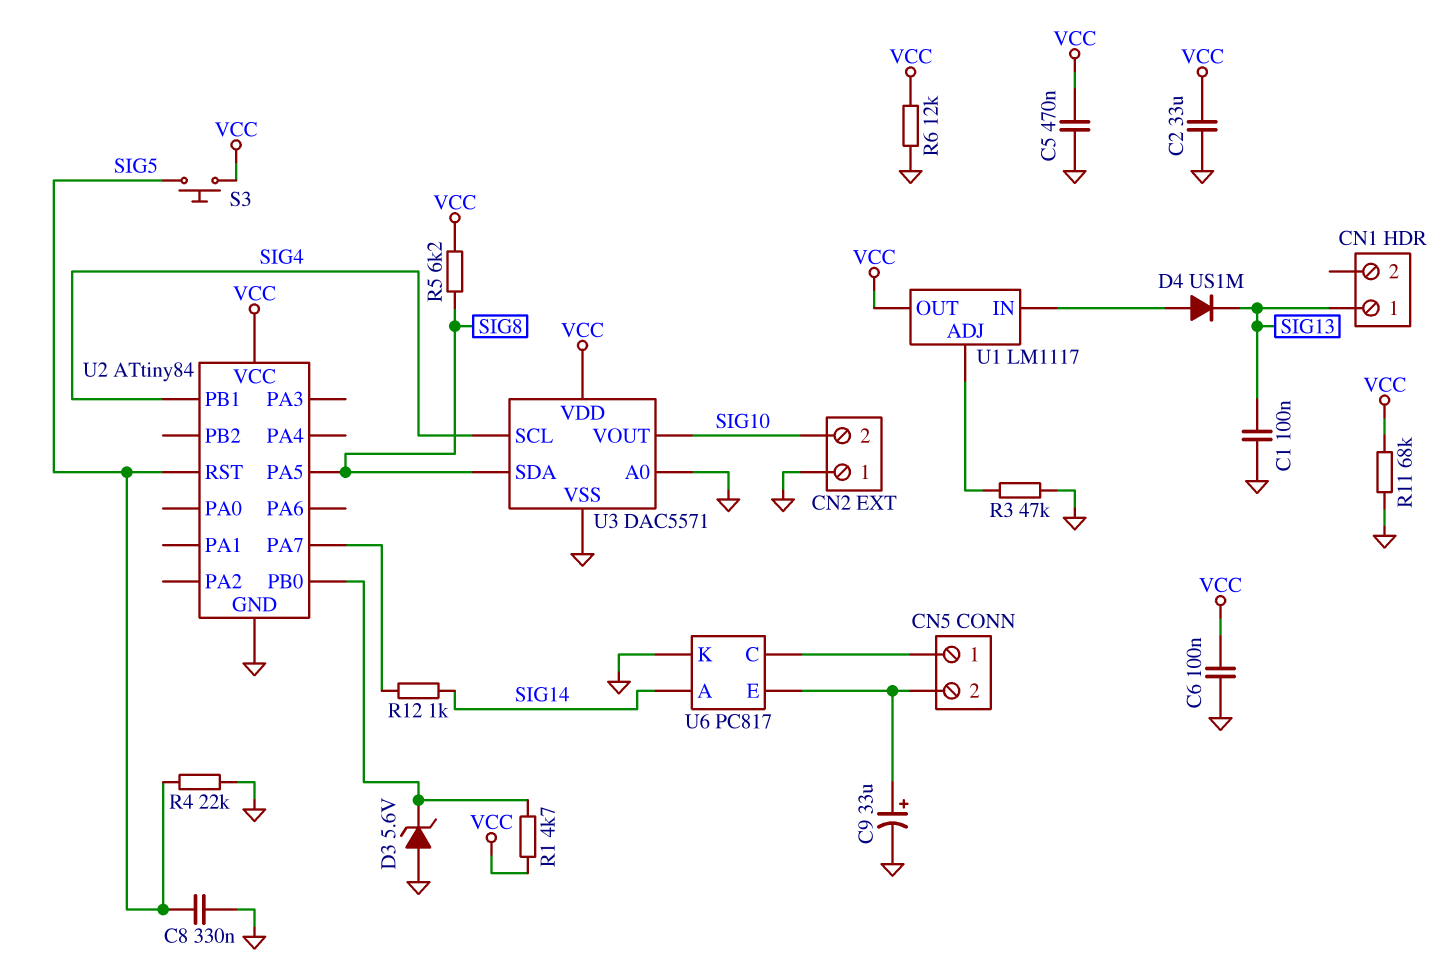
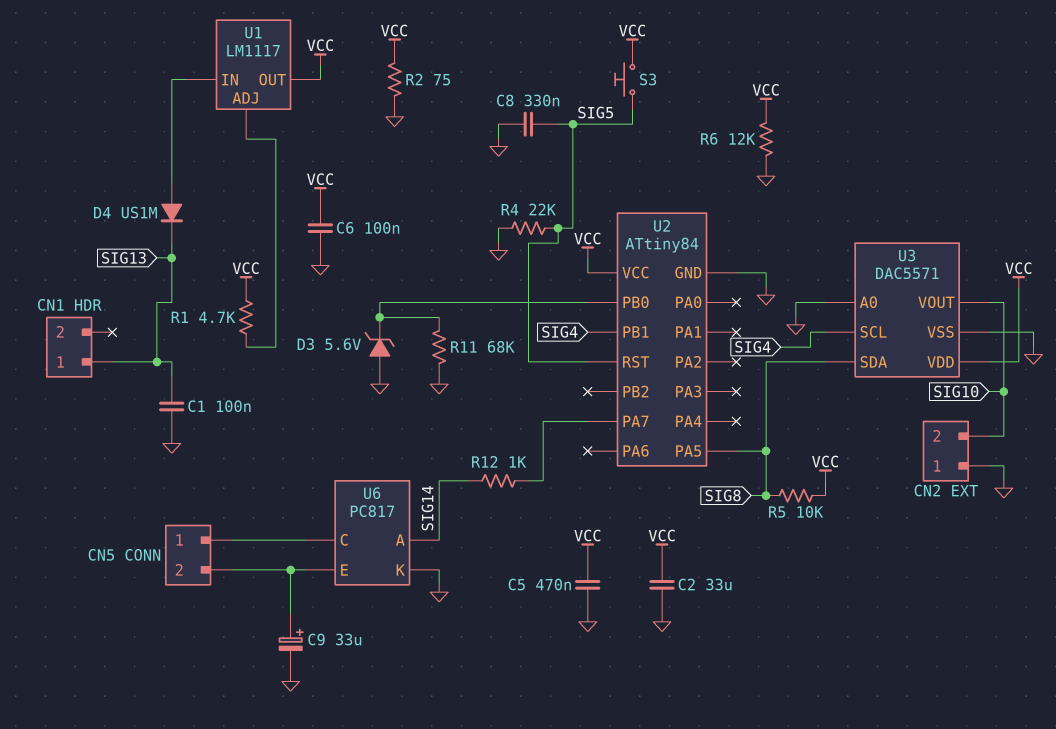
R1: 4.7k (U2/PB0, VCC) -> 4.7k (U1/ADJ, VCC)
R2: none -> 75 (GND, VCC)
R3: 47k (GND, U1/ADJ) -> none
R5: 6.2k (SIG8, VCC) -> 10k (SIG8, VCC)
R11: 68k (GND, VCC) -> 68k (GND, U2/PB0)

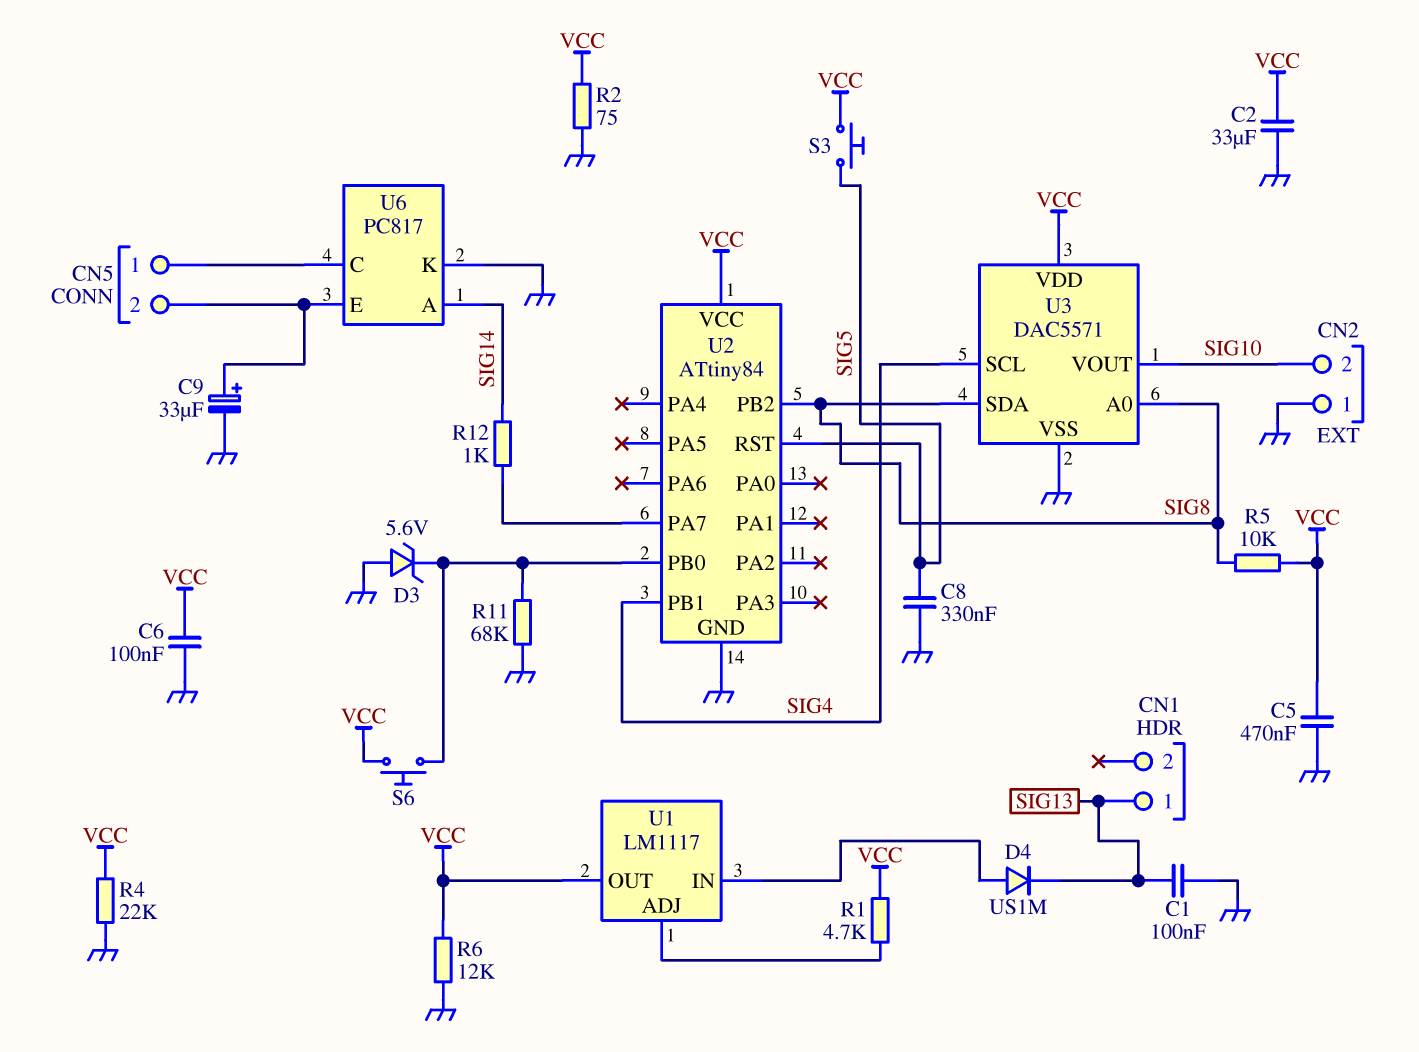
R4: 22k (GND, SIG5) -> 22k (GND, VCC)
S6: none -> button (U2/PB0, VCC)
U2 pin PA5: SIG8 -> none
U2 pin PB2: none -> SIG8
U3 pin A0: GND -> SIG8

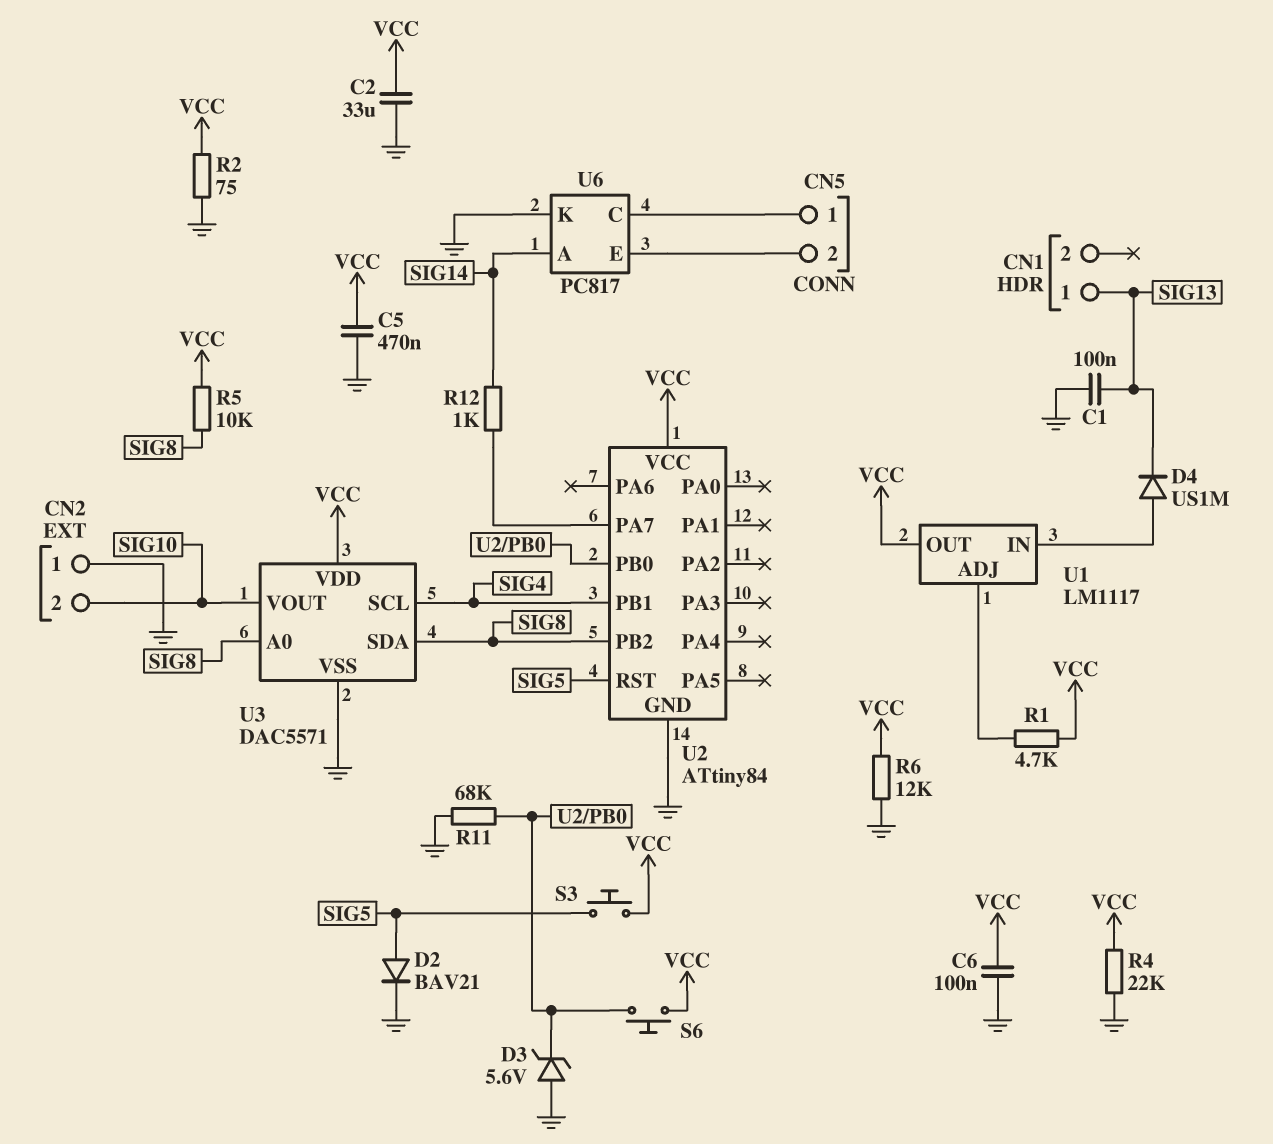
C8: 330nF (GND, SIG5) -> none
C9: 33uF (plus CN5/2, minus GND) -> none
D2: none -> diode BAV21 (A SIG5, K GND)

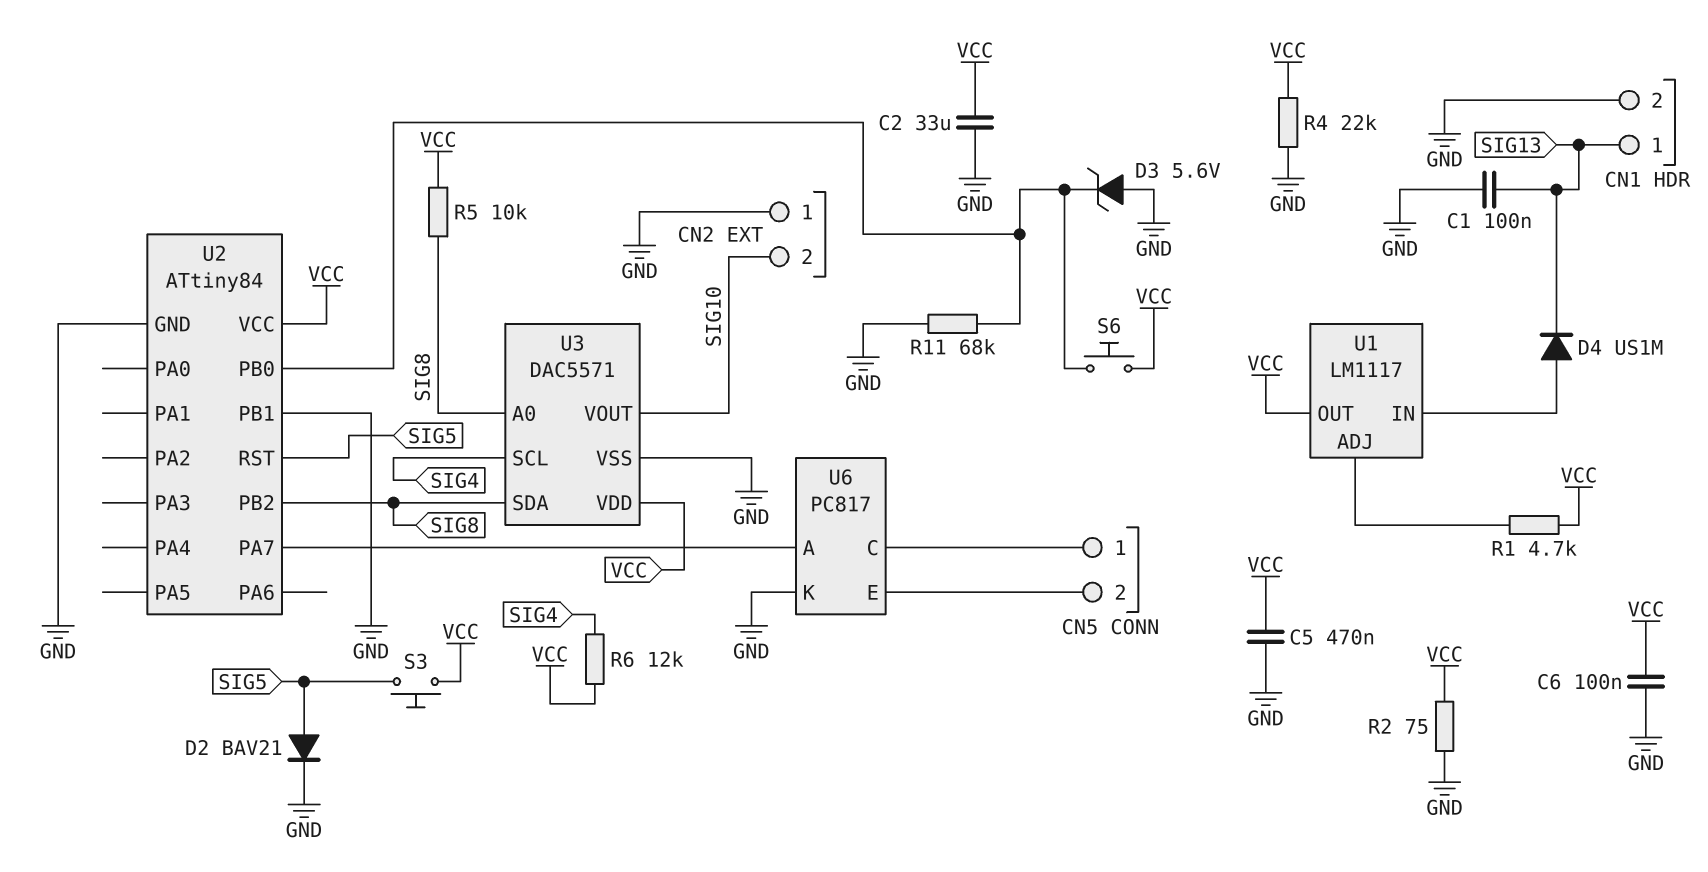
CN1 pin 2: none -> GND
R6: 12k (GND, VCC) -> 12k (SIG4, VCC)
R12: 1k (SIG14, U2/PA7) -> none
U2 pin PB1: SIG4 -> GND
U6 pin A: SIG14 -> U2/PA7

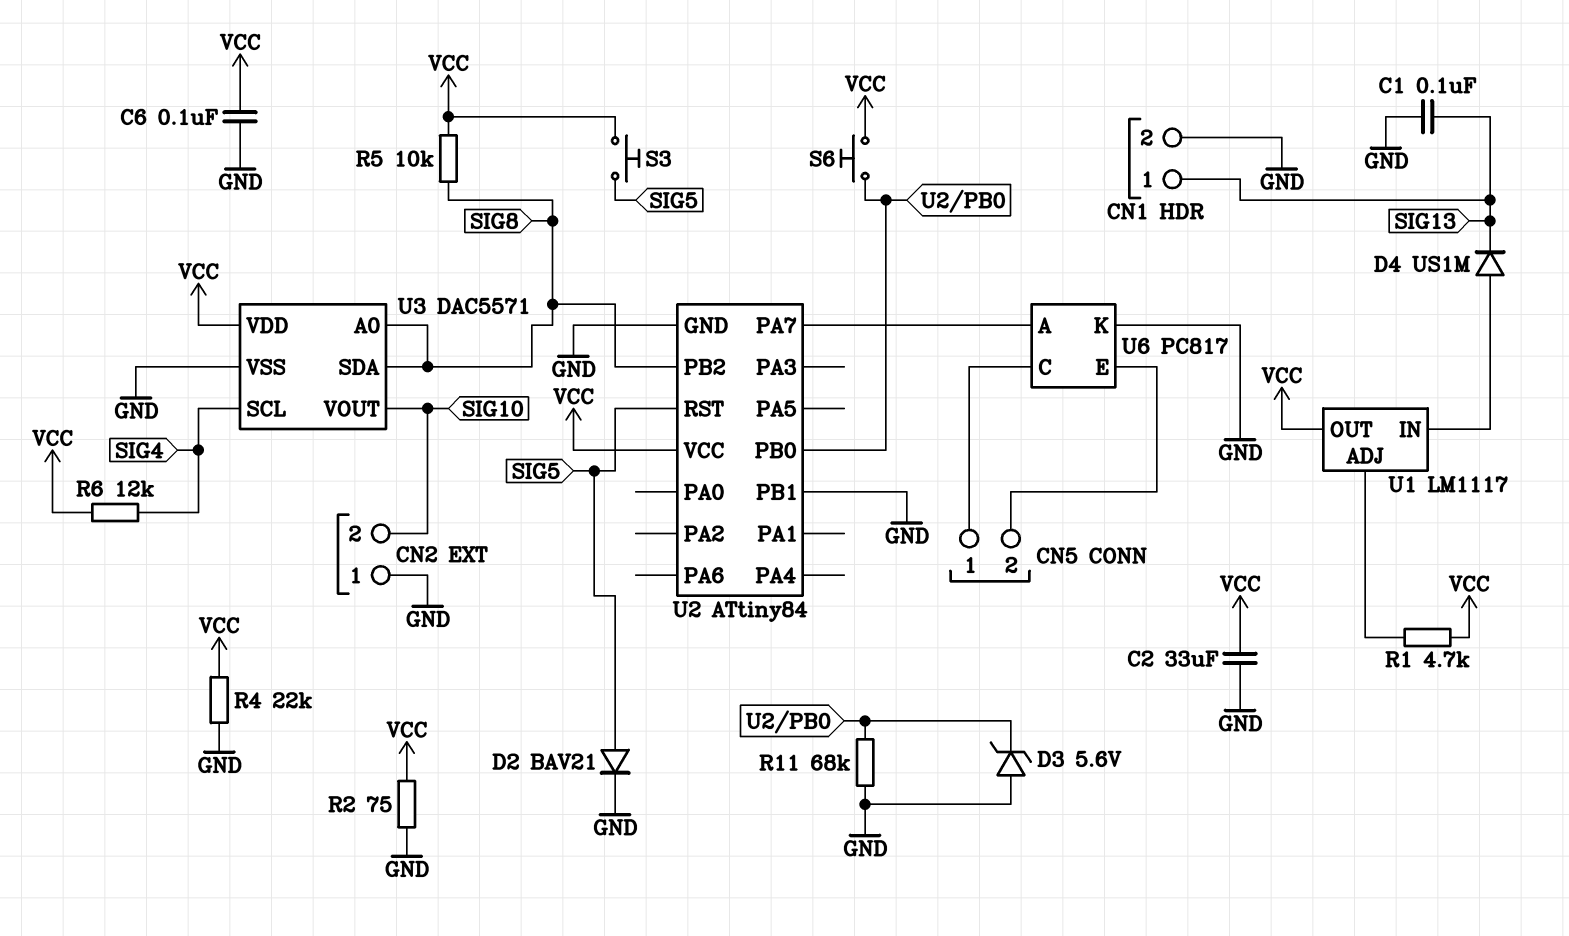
C5: 470nF (GND, VCC) -> none

